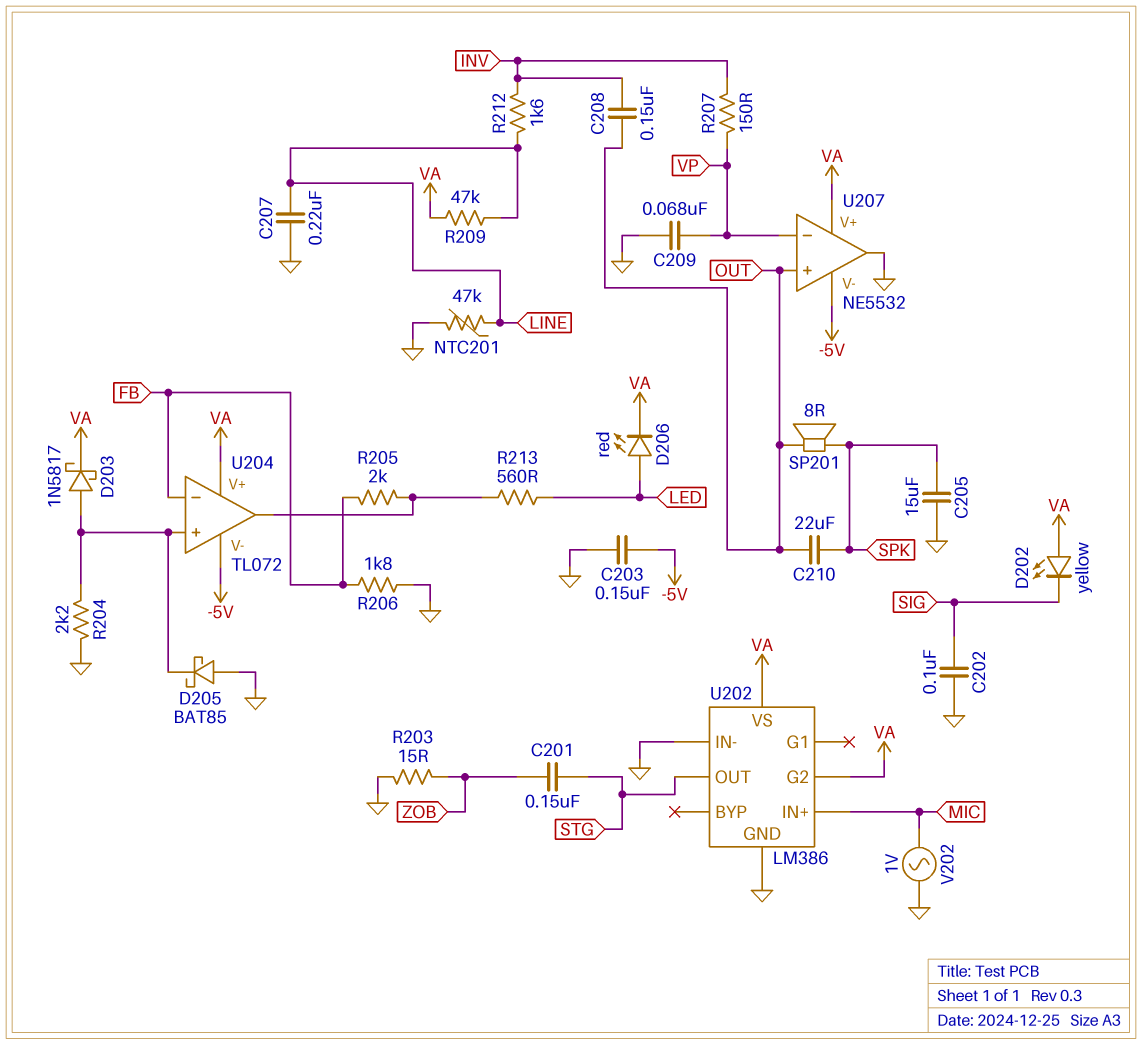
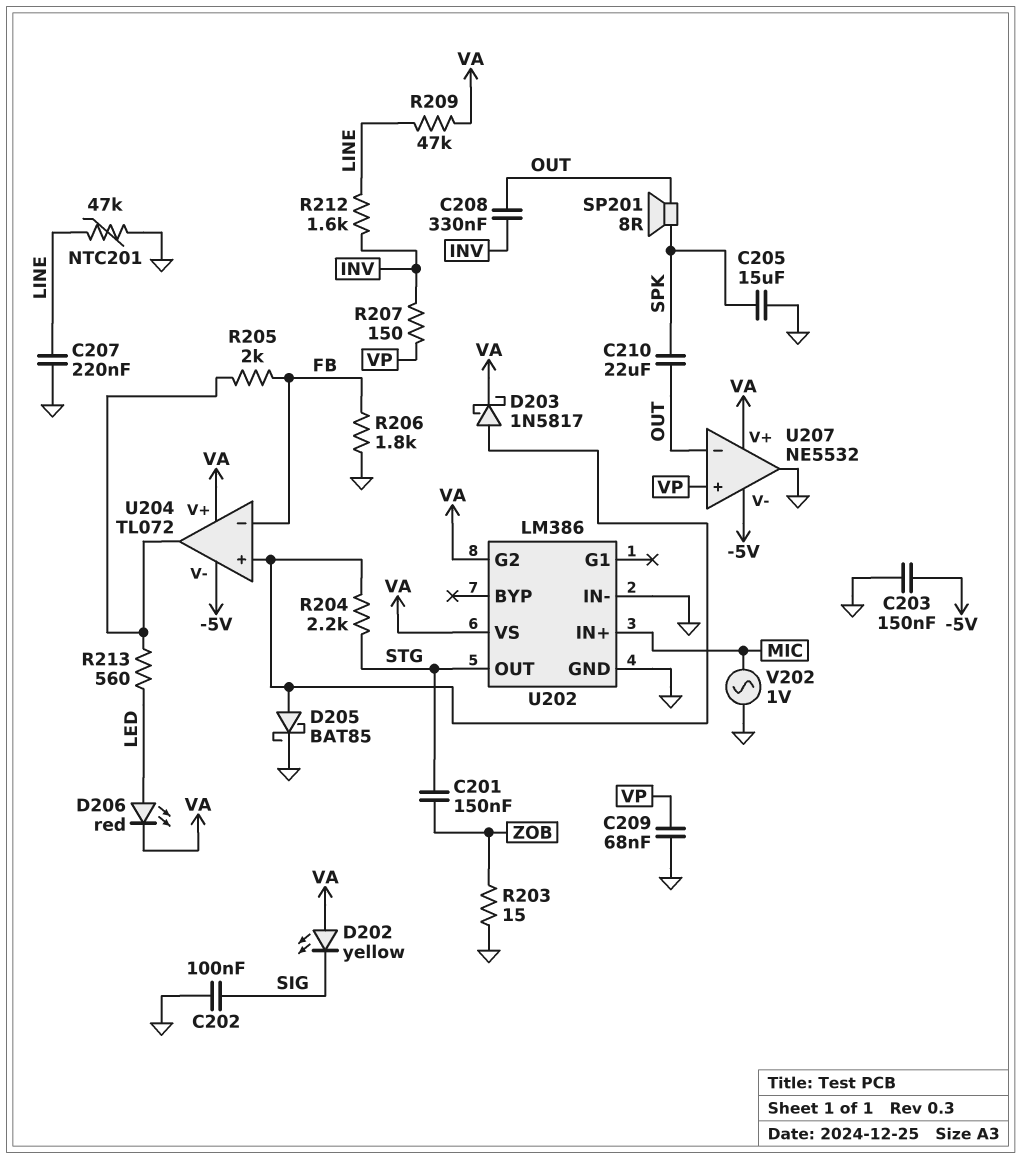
C208: 150nF (INV, OUT) -> 330nF (INV, OUT)
D205: schottky BAT85 (A GND, K U204/in+) -> schottky BAT85 (A U204/in+, K GND)
R204: 2.2k (GND, U204/in+) -> 2.2k (STG, U204/in+)
U207 pin in+: OUT -> VP
U207 pin in-: VP -> OUT

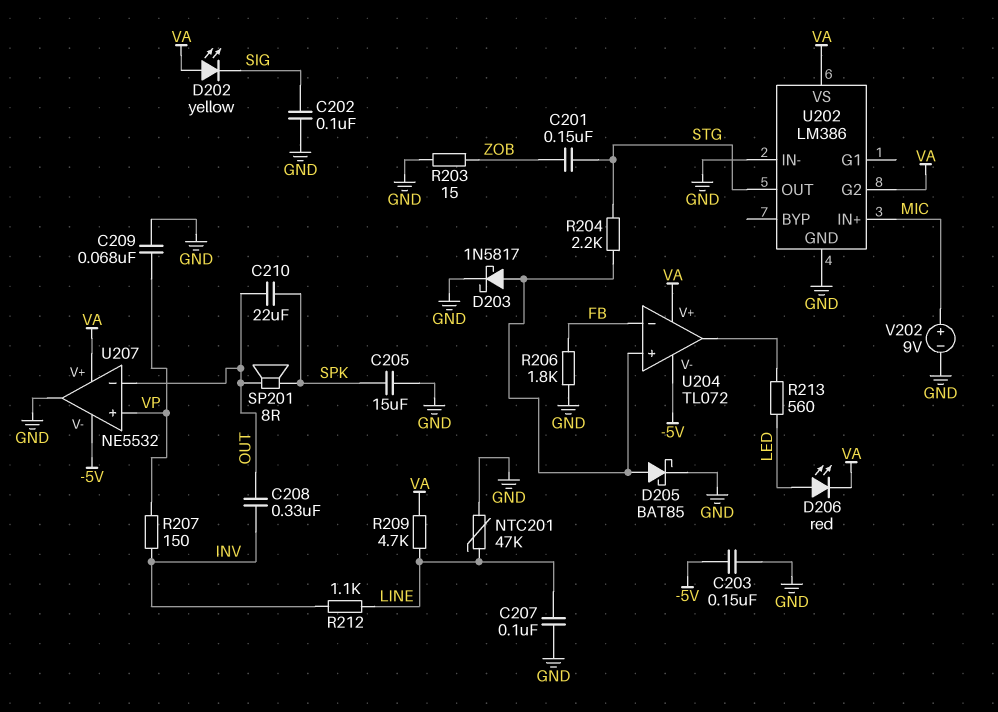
C207: 220nF (GND, LINE) -> 100nF (GND, LINE)
D203: schottky 1N5817 (A U204/in+, K VA) -> schottky 1N5817 (A U204/in+, K GND)
R205: 2k (FB, U204/out) -> none
R209: 47k (LINE, VA) -> 4.7k (LINE, VA)
R212: 1.6k (INV, LINE) -> 1.1k (INV, LINE)
V202: AC 1V (GND, MIC) -> 9V (plus MIC, minus GND)

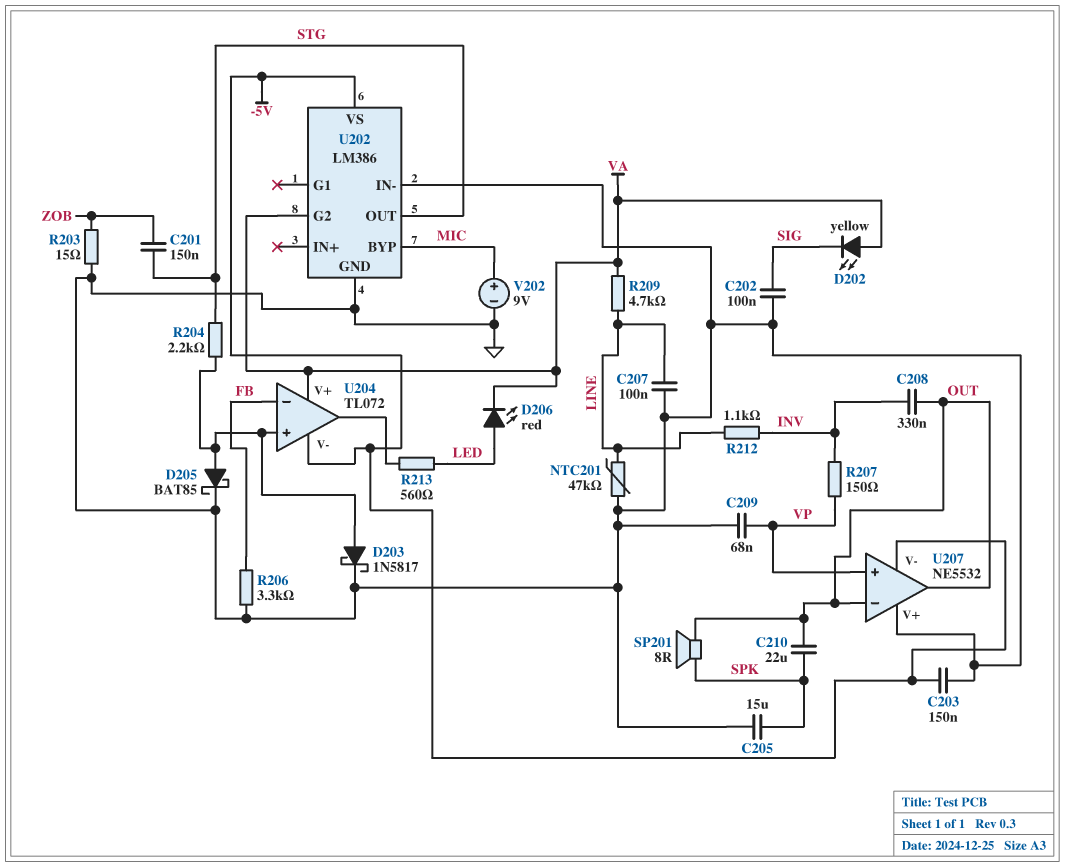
R206: 1.8k (FB, GND) -> 3.3k (FB, GND)
U202 pin BYP: none -> MIC
U202 pin IN+: MIC -> none
U202 pin VS: VA -> -5V
U207 pin V+: VA -> GND
U207 pin out: GND -> OUT

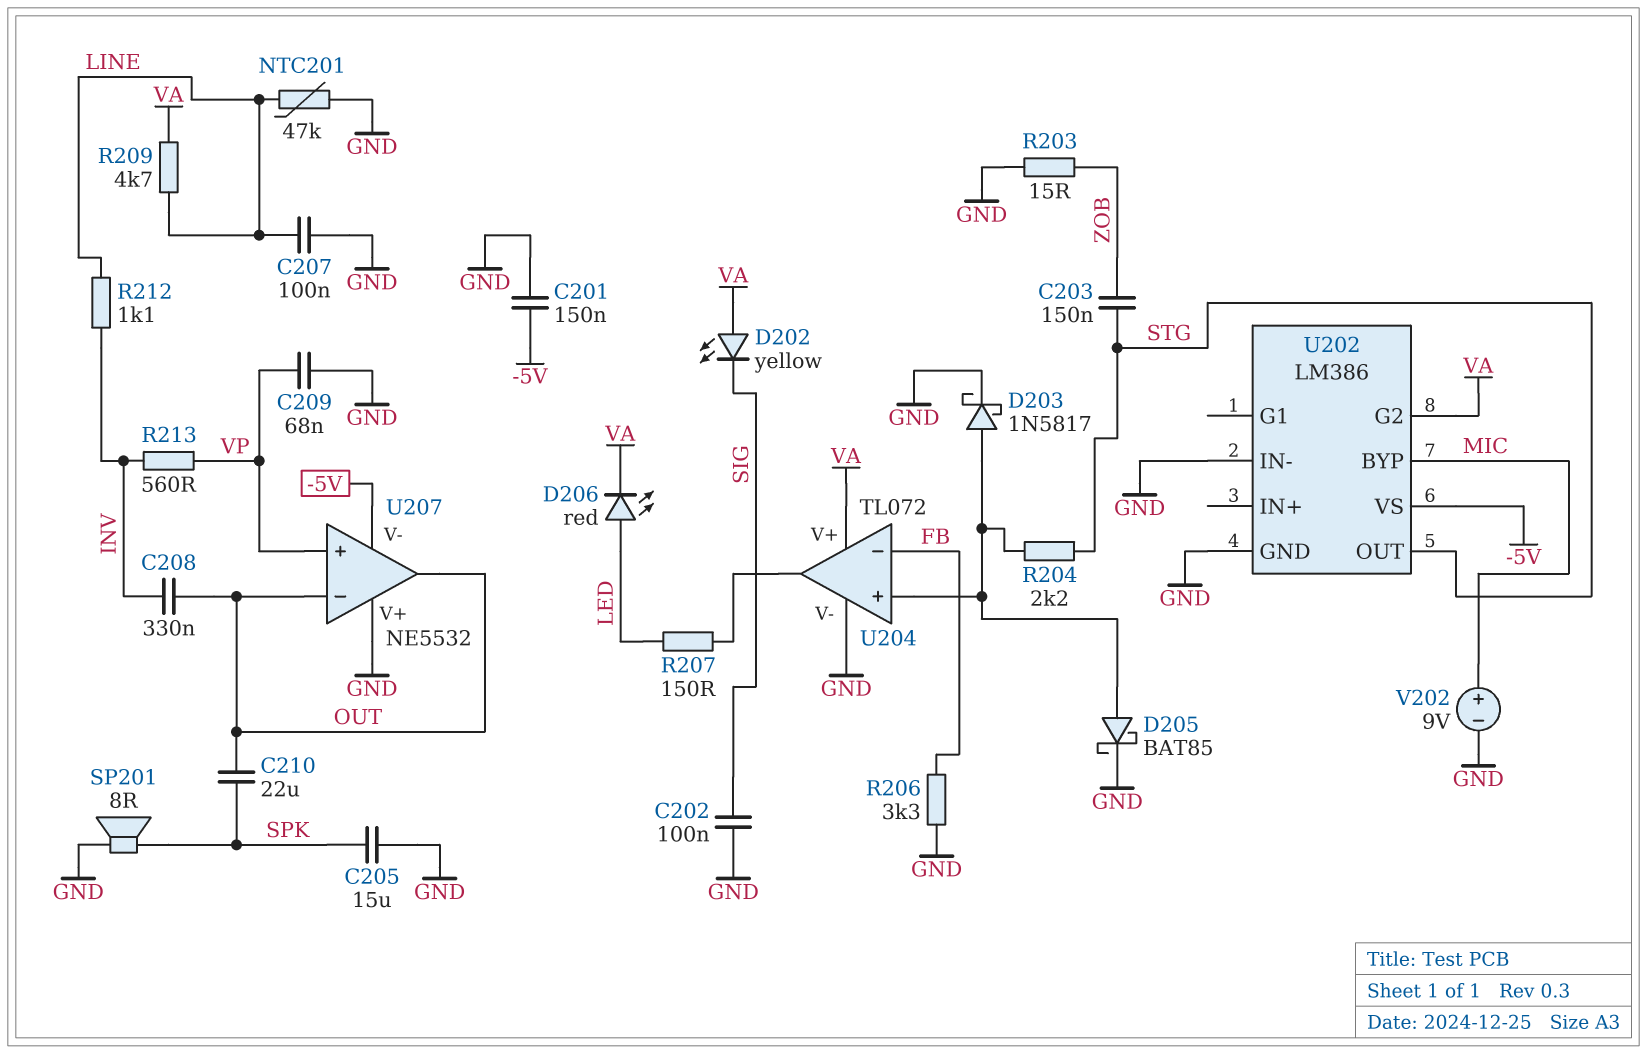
C201: 150nF (STG, ZOB) -> 150nF (-5V, GND)
C203: 150nF (-5V, GND) -> 150nF (STG, ZOB)
R207: 150 (INV, VP) -> 150 (LED, U204/out)
R213: 560 (LED, U204/out) -> 560 (INV, VP)
SP201: speaker 8R (OUT, SPK) -> speaker 8R (GND, SPK)
U204 pin V-: -5V -> GND

